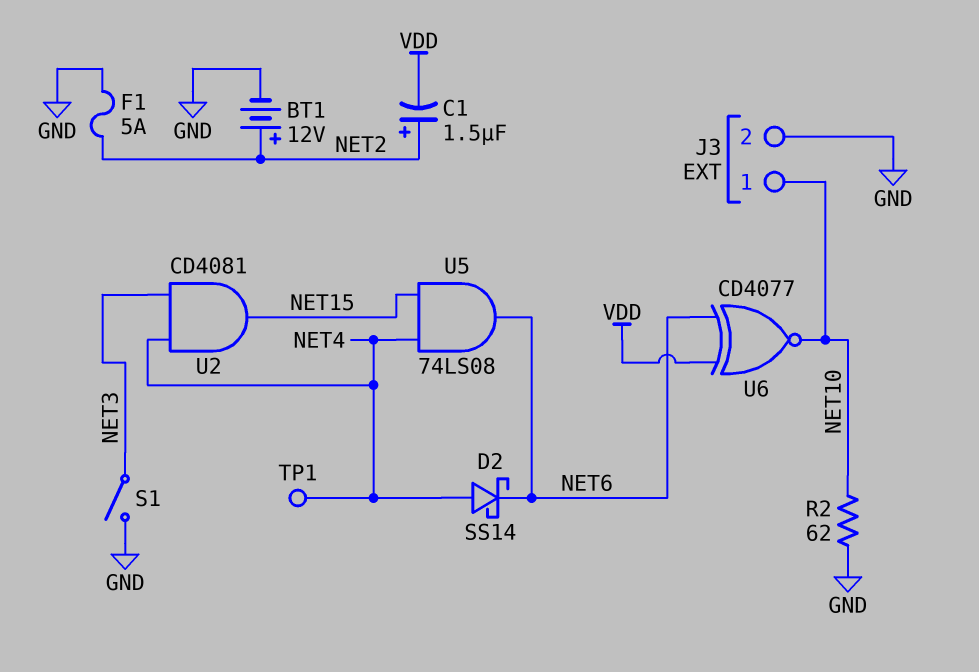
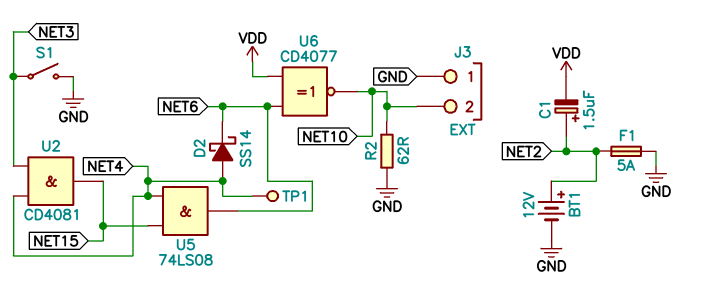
J3 pin 1: NET10 -> GND
J3 pin 2: GND -> NET10

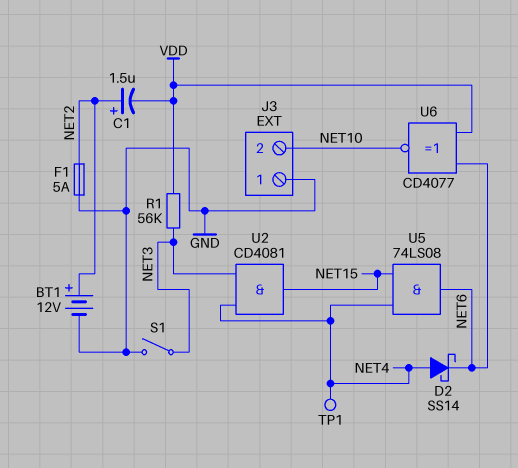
R1: none -> 56k (NET3, VDD)
R2: 62 (GND, NET10) -> none

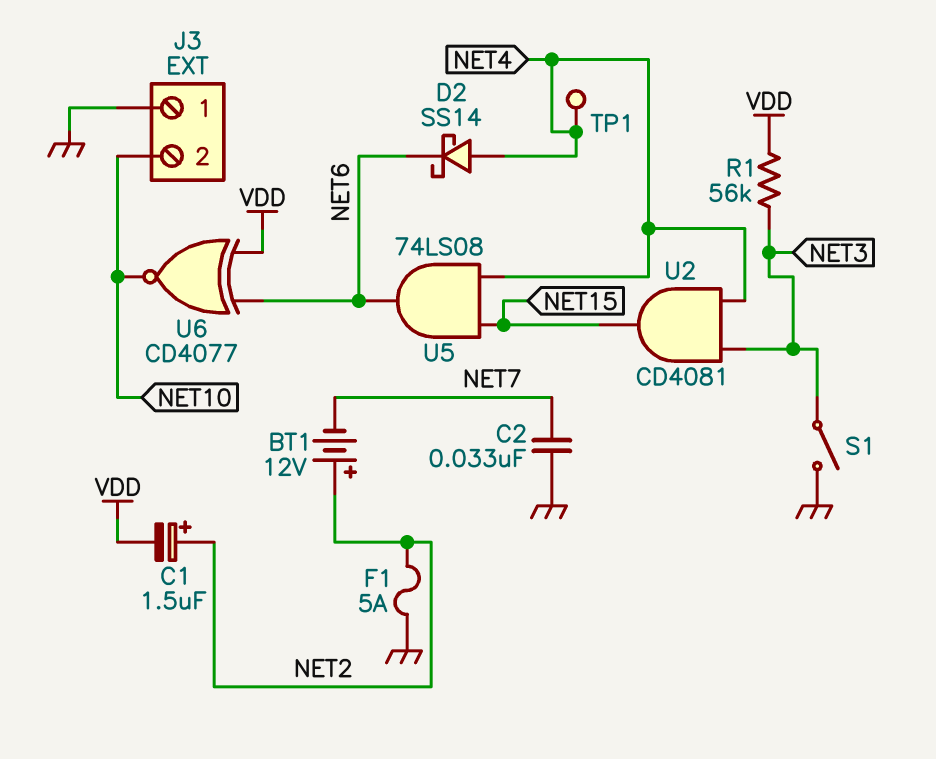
BT1: 12V (plus NET2, minus GND) -> 12V (plus NET2, minus NET7)
C2: none -> 33nF (GND, NET7)

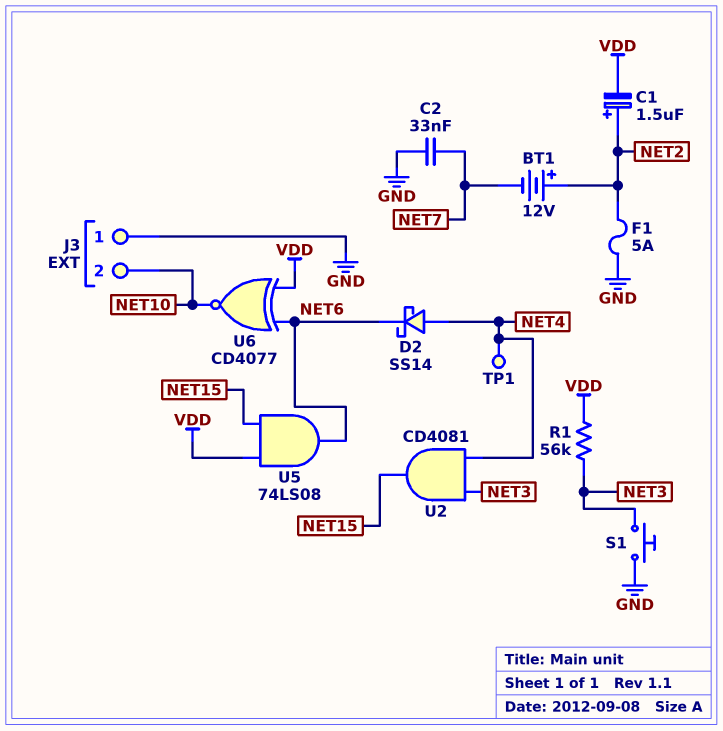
S1: switch (GND, NET3) -> button (GND, NET3)
U5: AND 74LS08 (in NET4, in NET15, out NET6) -> AND 74LS08 (in NET15, in VDD, out NET6)

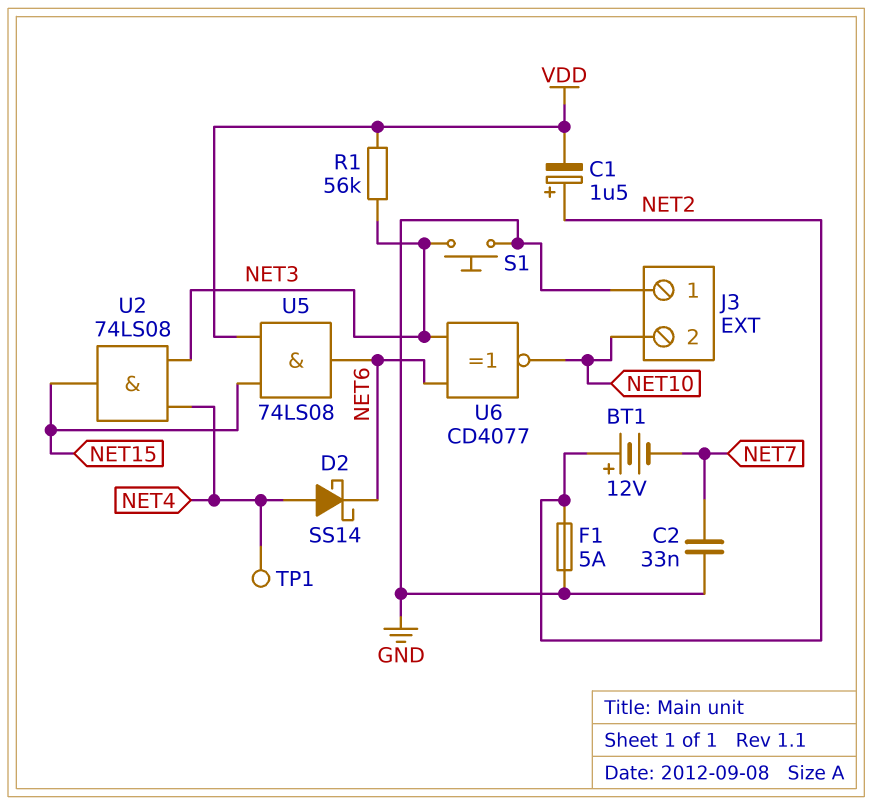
U2: AND CD4081 (in NET3, in NET4, out NET15) -> AND 74LS08 (in NET3, in NET4, out NET15)
U6: XNOR CD4077 (in NET6, in VDD, out NET10) -> XNOR CD4077 (in NET3, in NET6, out NET10)

